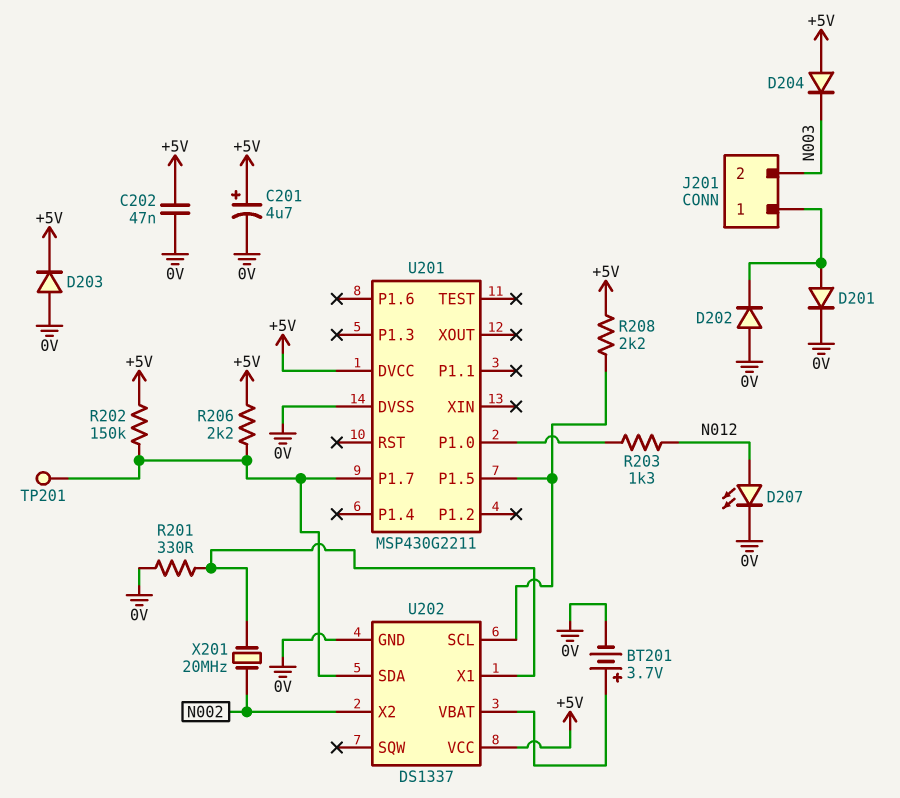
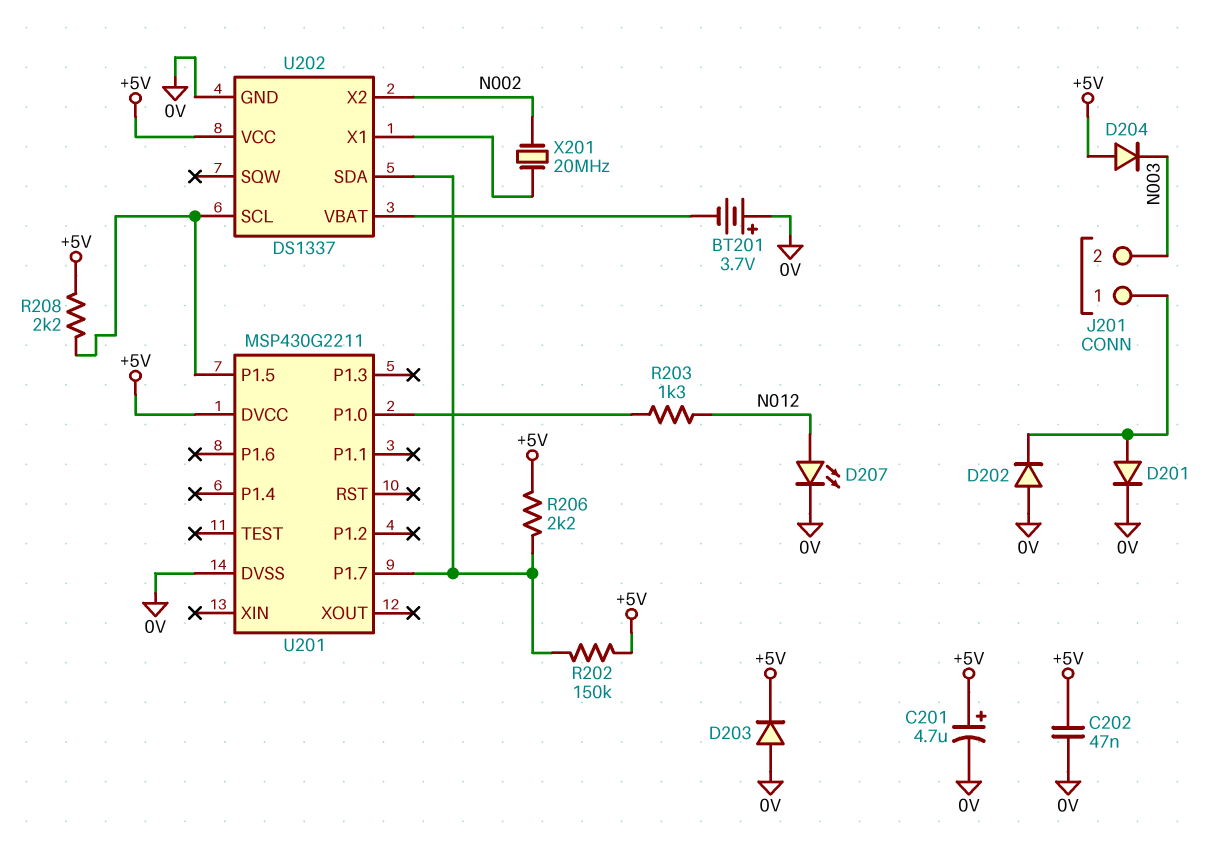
BT201: 3.7V (plus U202/VBAT, minus 0V) -> 3.7V (plus 0V, minus U202/VBAT)
R201: 330 (0V, U202/X1) -> none
TP201: test point (U201/P1.7) -> none

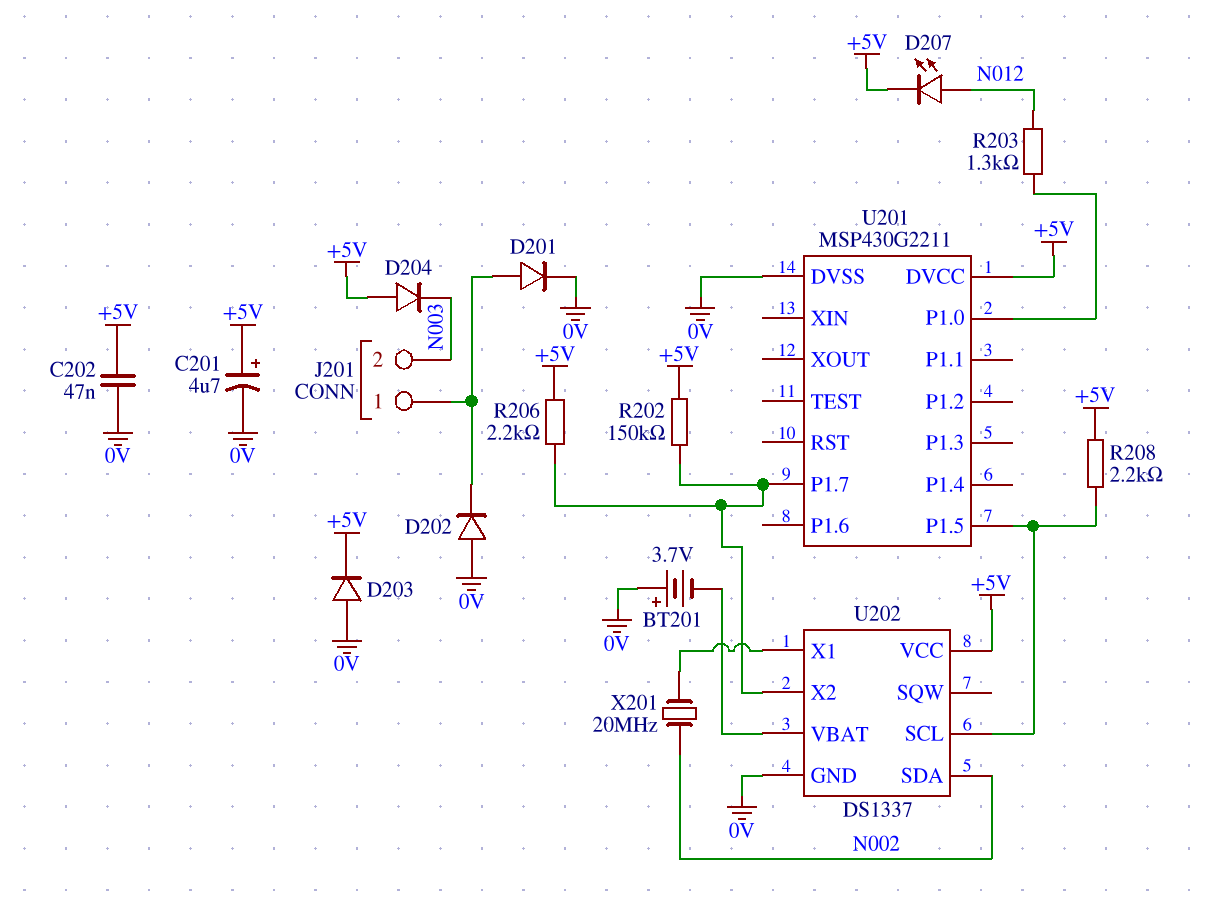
D207: LED (A N012, K 0V) -> LED (A N012, K +5V)
U202 pin SDA: U201/P1.7 -> N002
U202 pin X2: N002 -> U201/P1.7

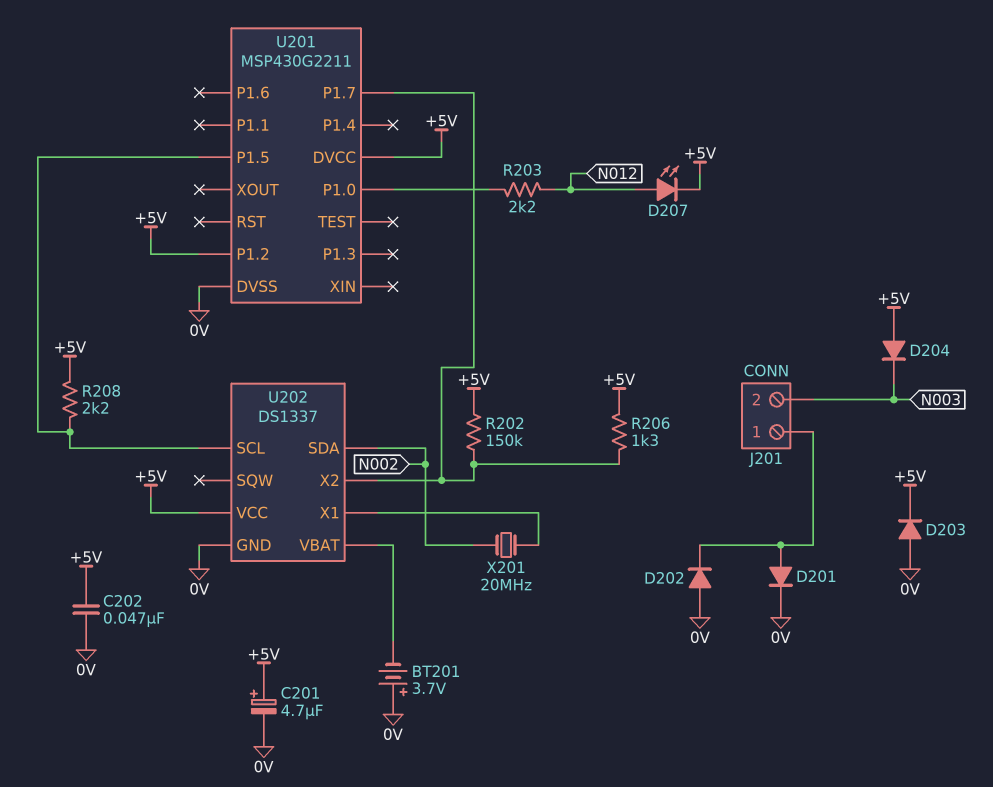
R203: 1.3k (N012, U201/P1.0) -> 2.2k (N012, U201/P1.0)
R206: 2.2k (+5V, U201/P1.7) -> 1.3k (+5V, U201/P1.7)
U201 pin P1.2: none -> +5V

